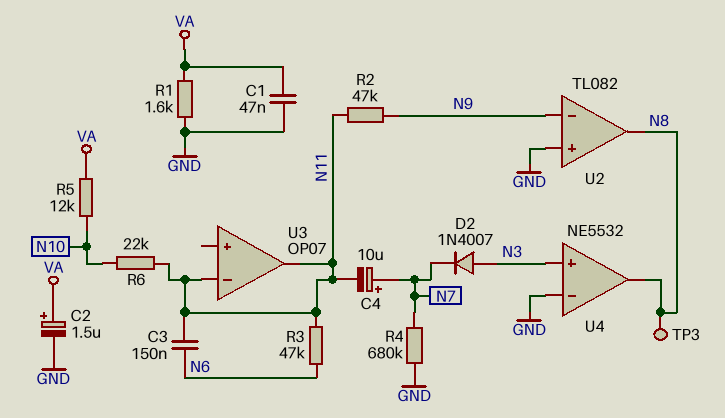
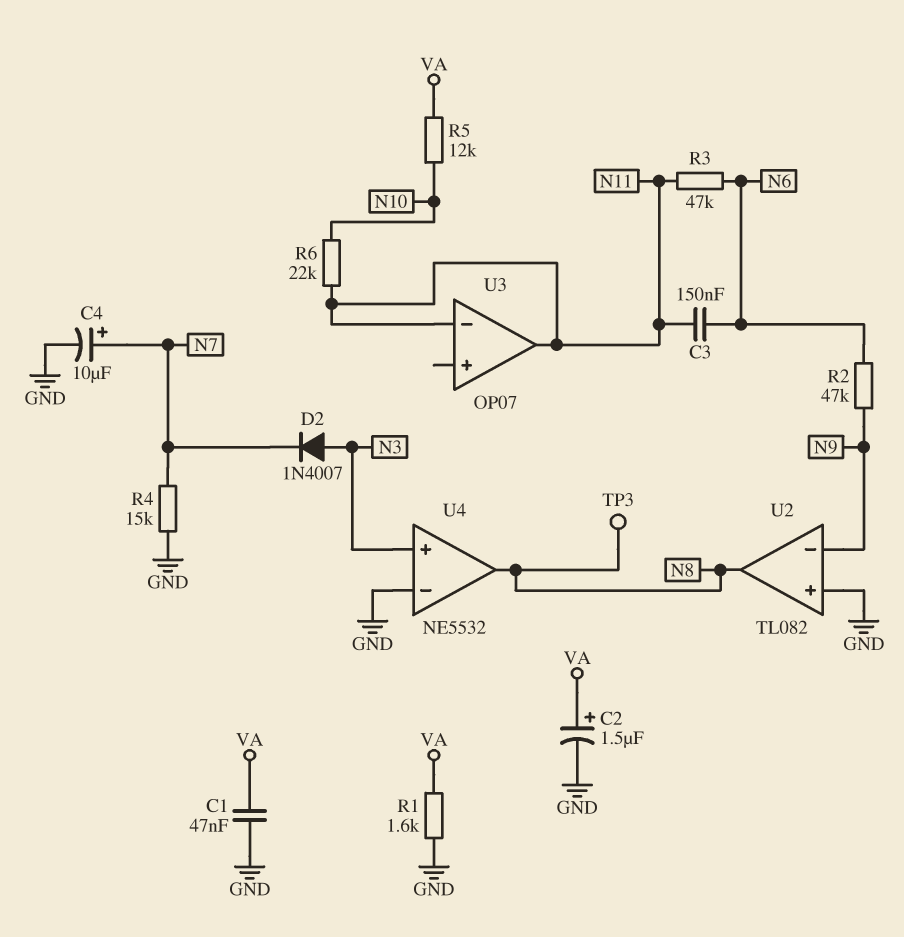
C4: 10uF (plus N7, minus N11) -> 10uF (plus N7, minus GND)
R2: 47k (N9, N11) -> 47k (N6, N9)
R4: 680k (GND, N7) -> 15k (GND, N7)

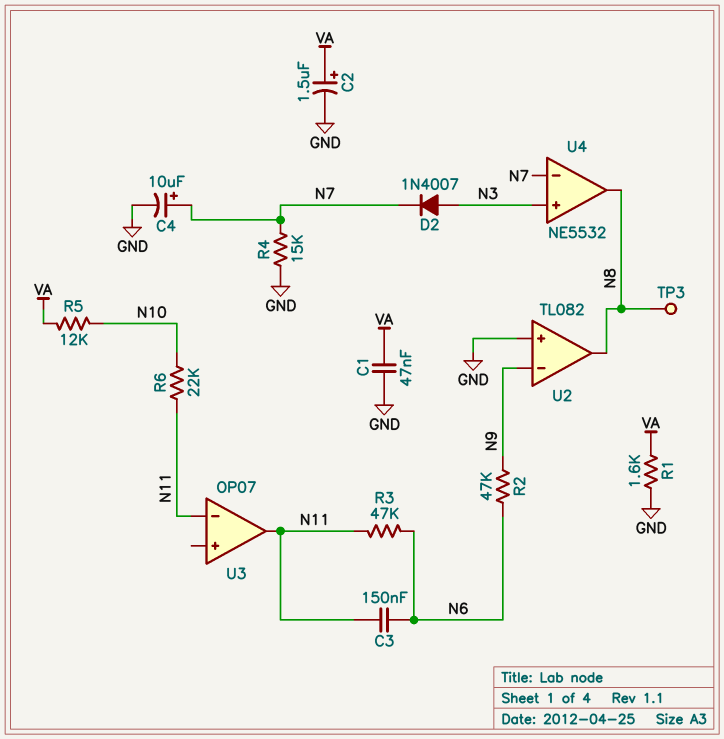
U4 pin in-: GND -> N7

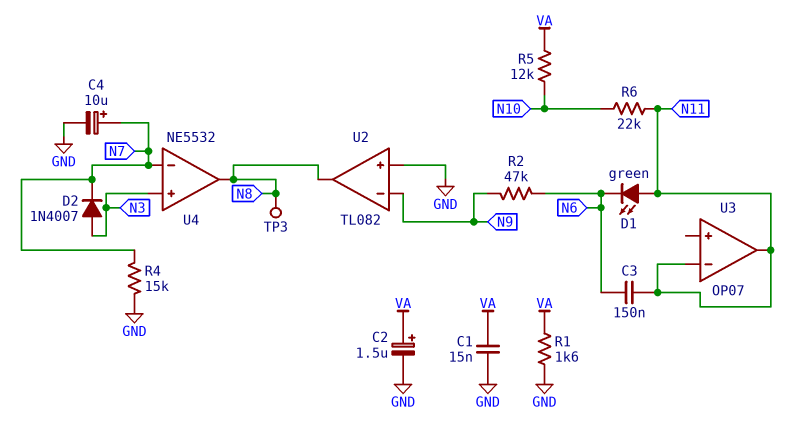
C1: 47nF (GND, VA) -> 15nF (GND, VA)
D1: none -> LED green (A N11, K N6)
R3: 47k (N6, N11) -> none

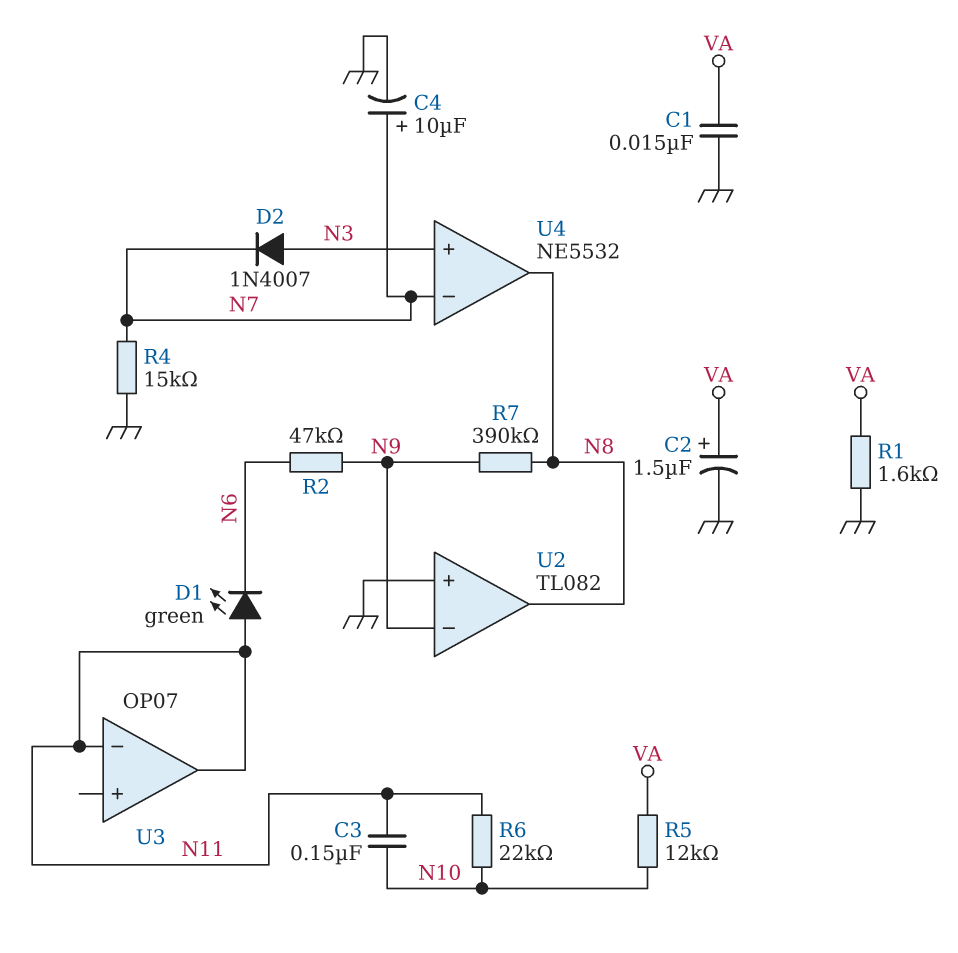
C3: 150nF (N6, N11) -> 150nF (N10, N11)
R7: none -> 390k (N8, N9)
TP3: test point (N8) -> none

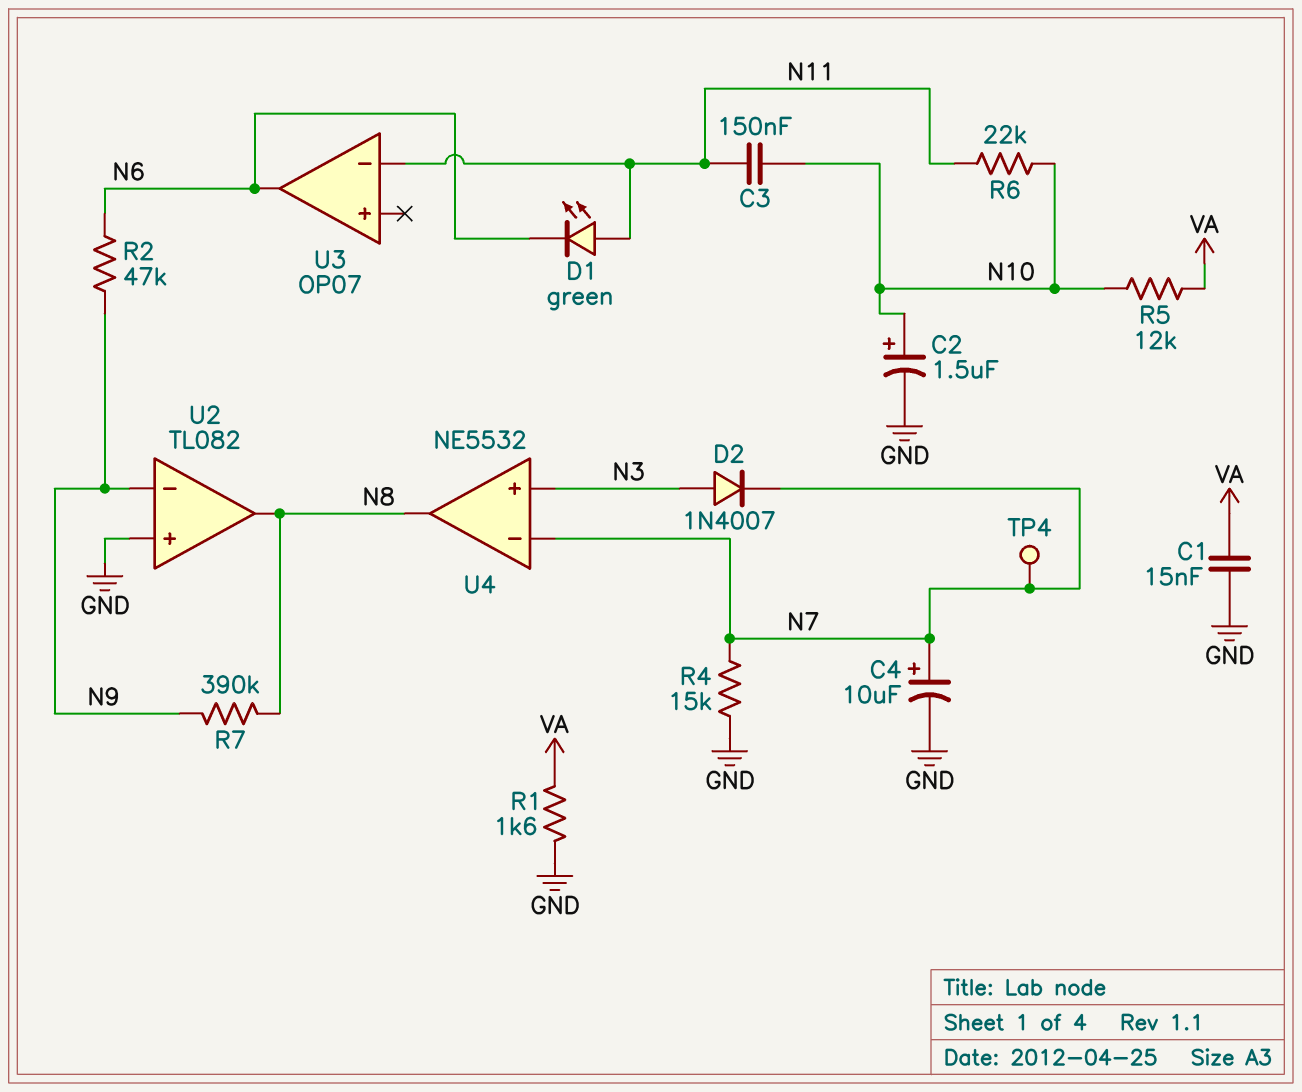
C2: 1.5uF (plus VA, minus GND) -> 1.5uF (plus N10, minus GND)
TP4: none -> test point (N7)
U3 pin out: N11 -> N6

